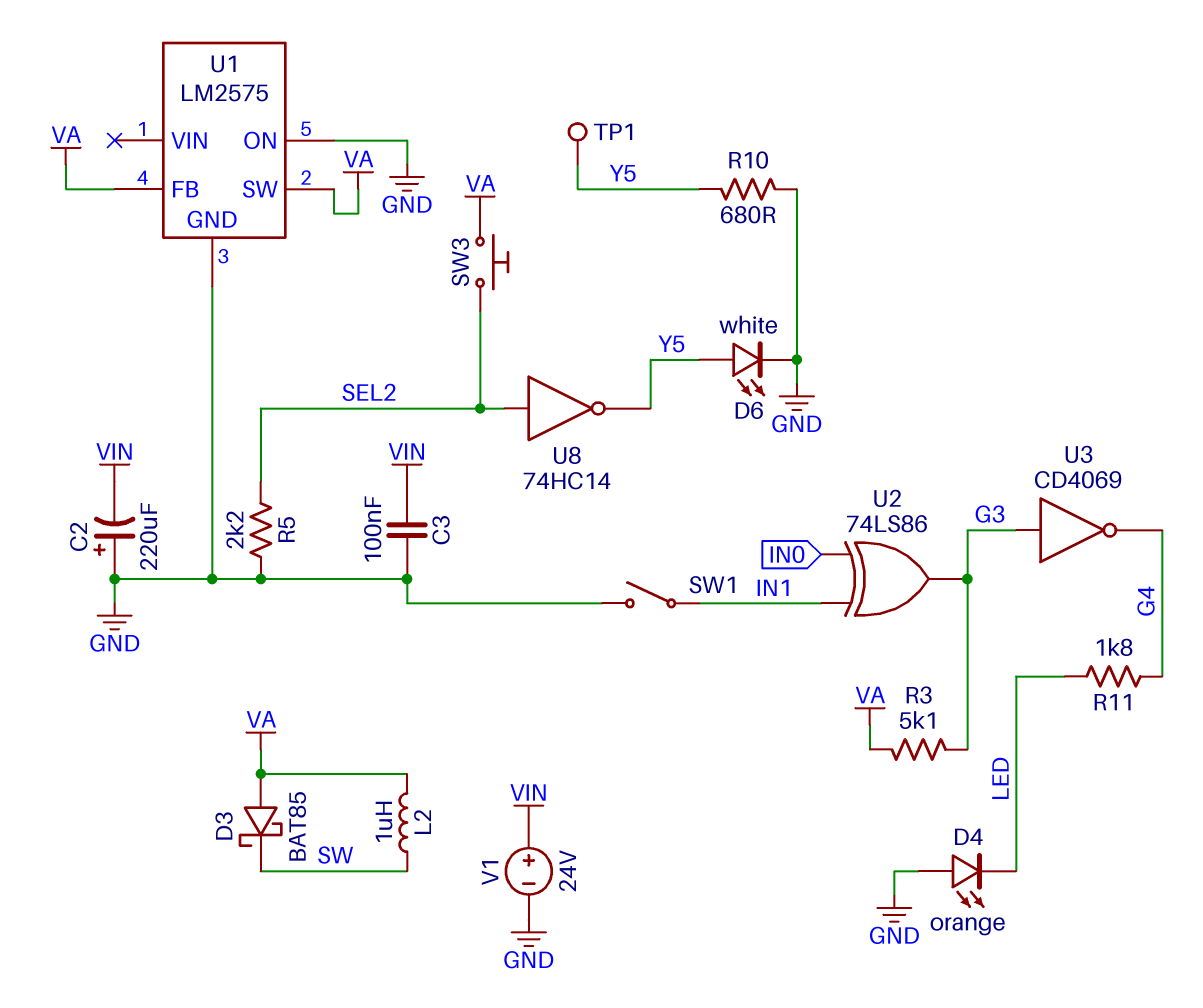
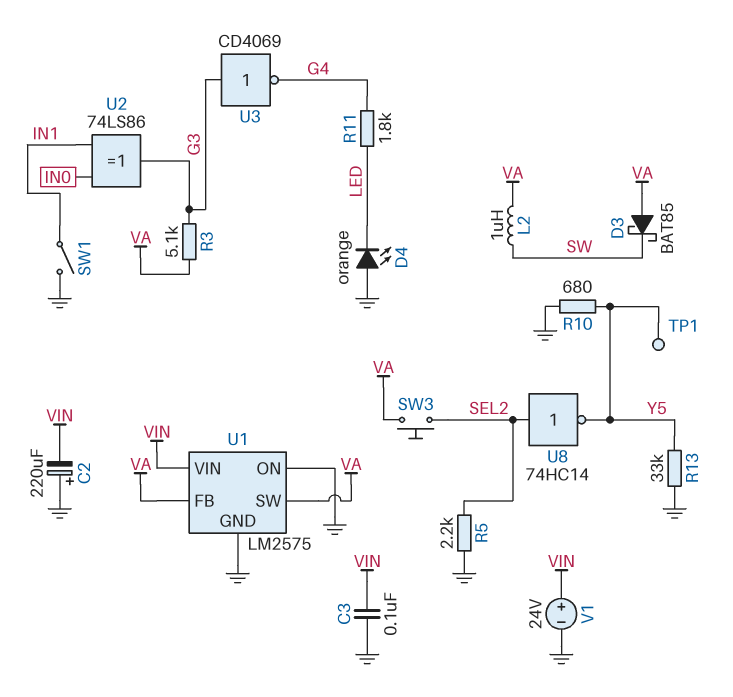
D6: LED white (A Y5, K GND) -> none
R13: none -> 33k (GND, Y5)
U1 pin VIN: none -> VIN

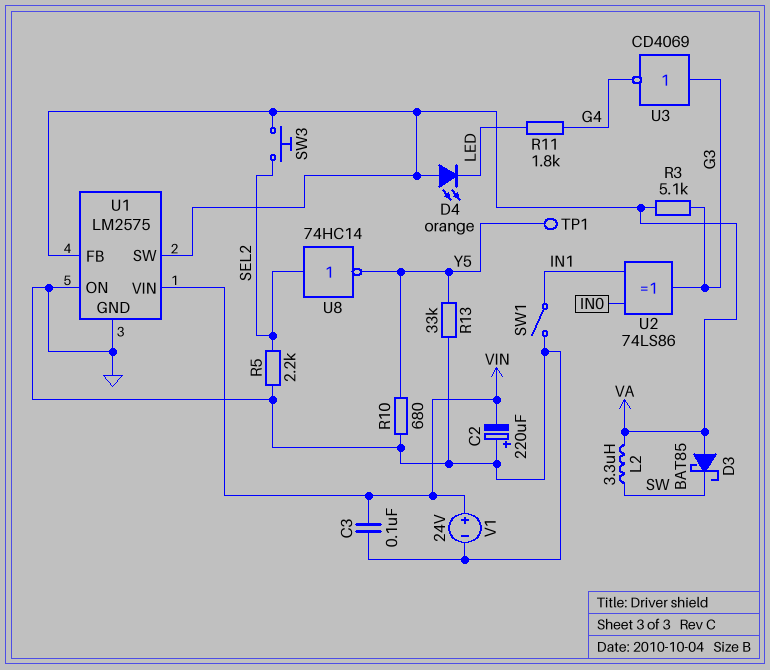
D4: LED orange (A GND, K LED) -> LED orange (A VA, K LED)
L2: 1uH (SW, VA) -> 3.3uH (SW, VA)

